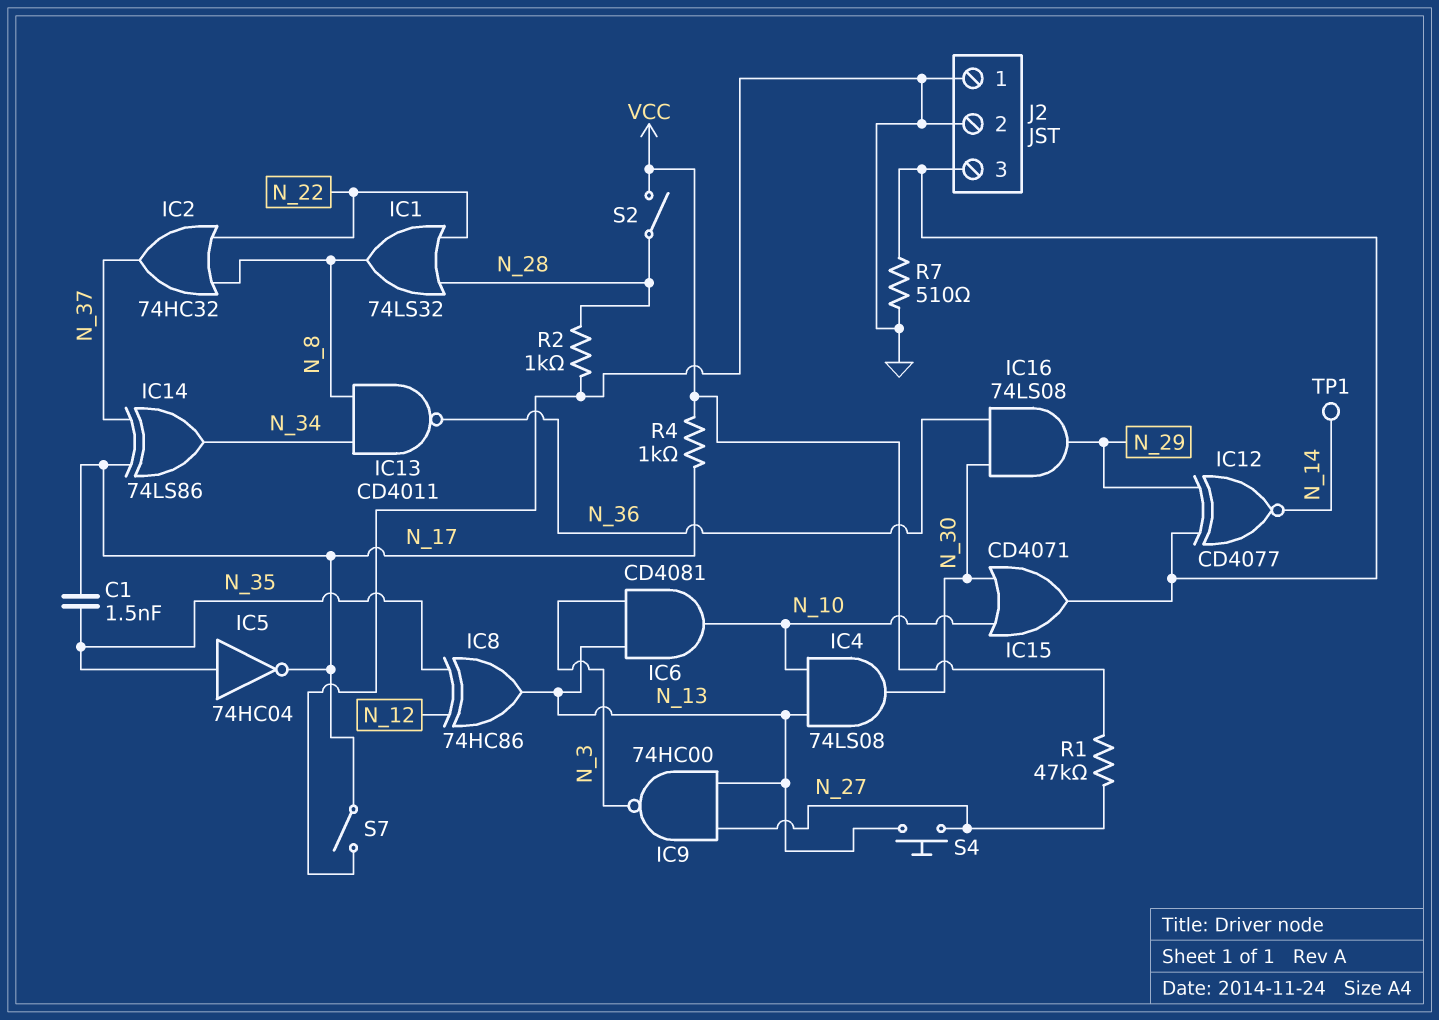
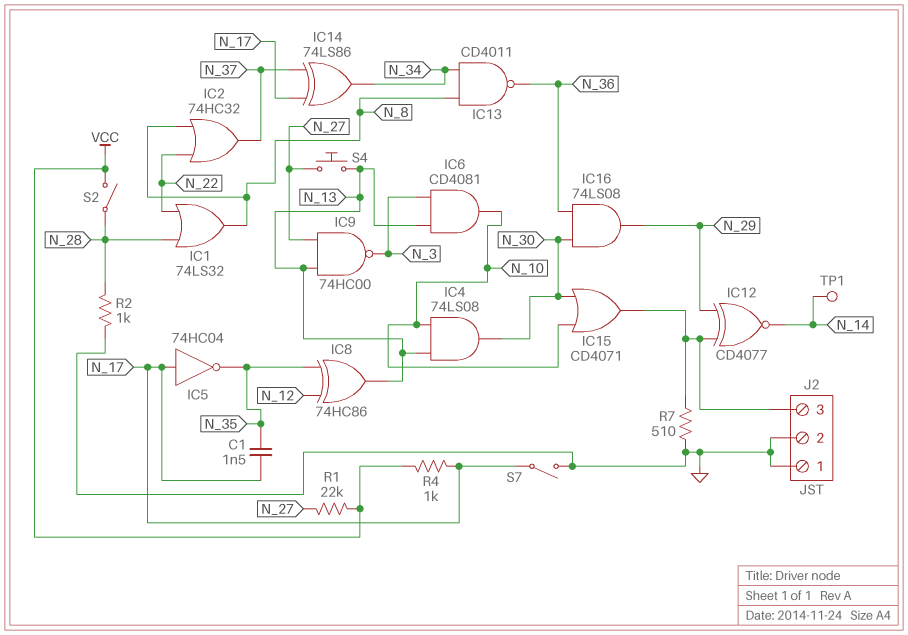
IC5: NOT 74HC04 (in N_35, out N_17) -> NOT 74HC04 (in N_17, out N_35)
R1: 47k (N_27, VCC) -> 22k (N_27, VCC)

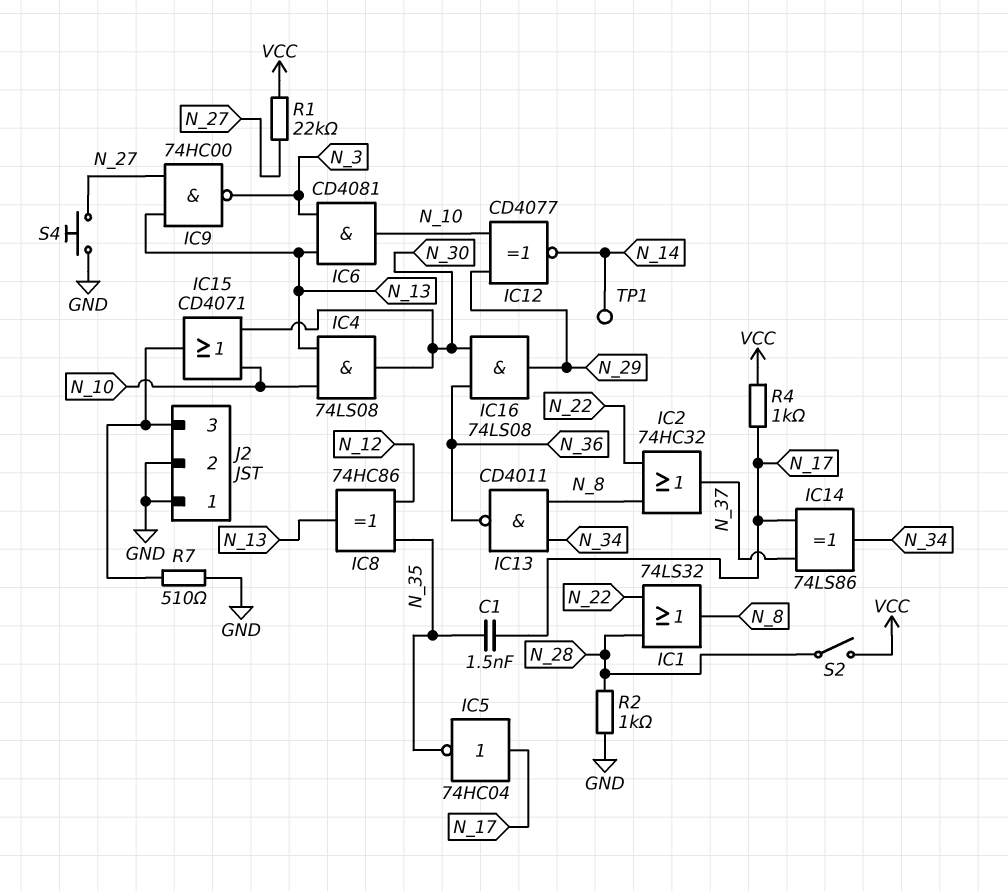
IC12: XNOR CD4077 (in J2/3, in N_29, out N_14) -> XNOR CD4077 (in N_10, in N_29, out N_14)
S4: button (N_13, N_27) -> button (GND, N_27)
S7: switch (GND, N_17) -> none

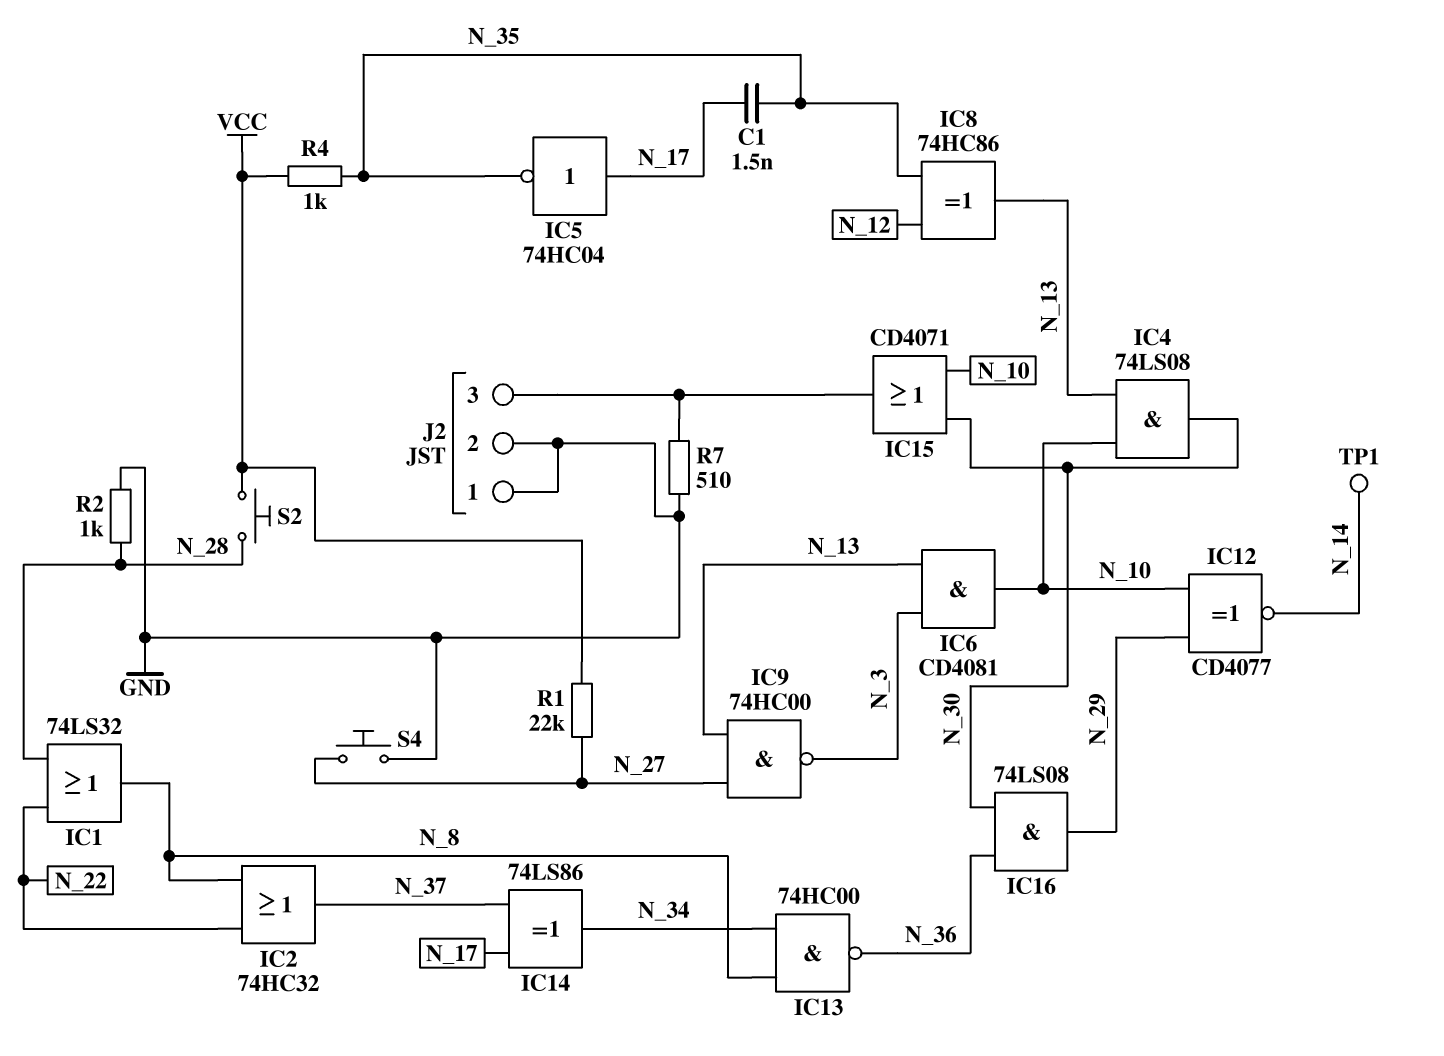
IC13: NAND CD4011 (in N_8, in N_34, out N_36) -> NAND 74HC00 (in N_8, in N_34, out N_36)
R4: 1k (N_17, VCC) -> 1k (N_35, VCC)
S2: switch (N_28, VCC) -> button (N_28, VCC)

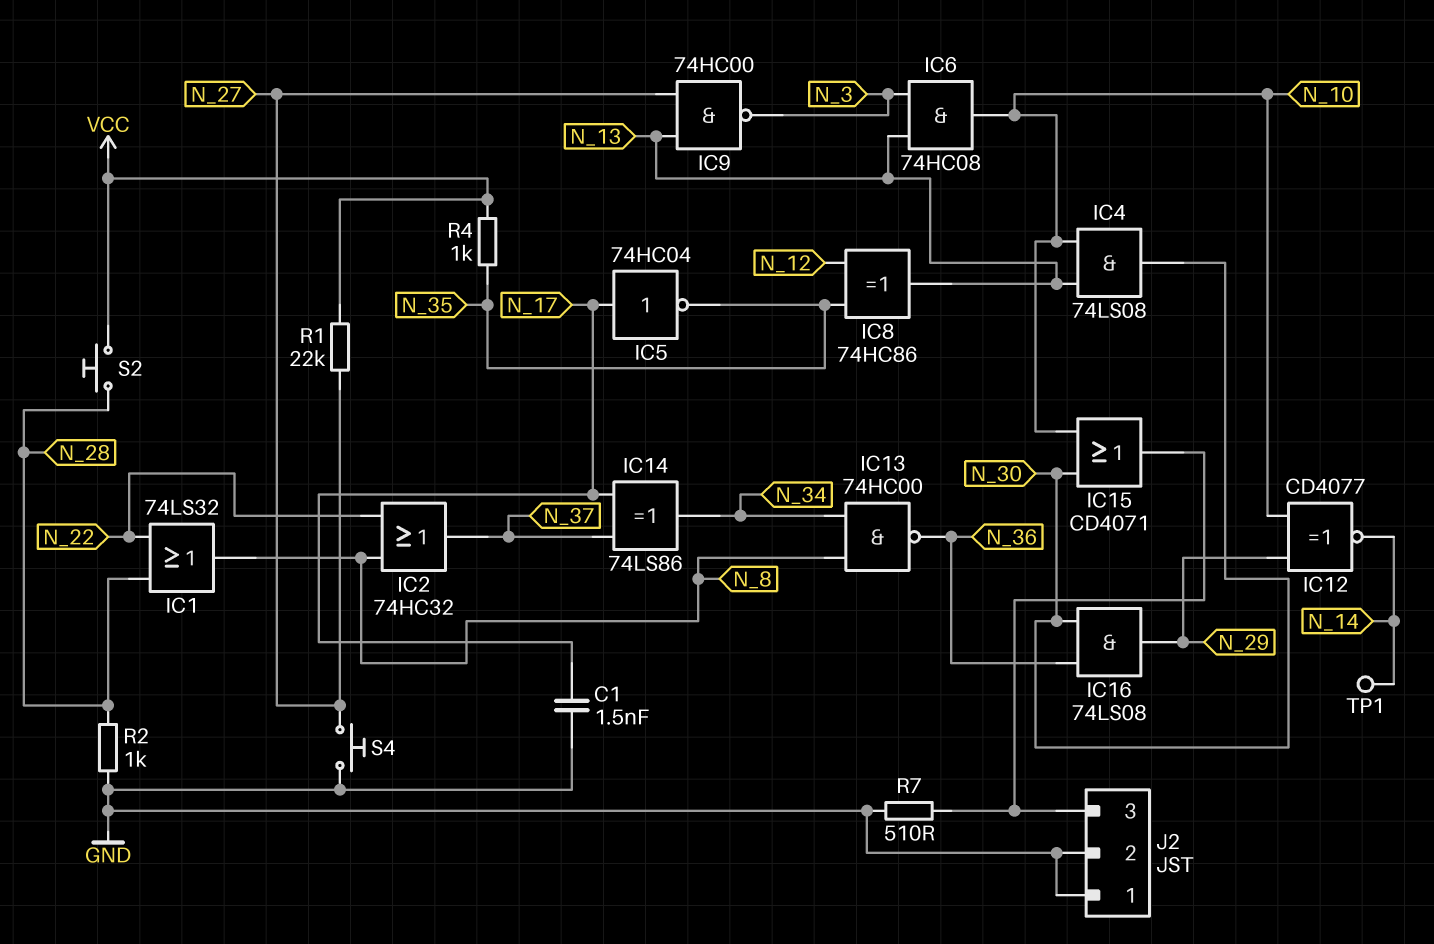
C1: 1.5nF (N_17, N_35) -> 1.5nF (GND, N_17)
IC6: AND CD4081 (in N_3, in N_13, out N_10) -> AND 74HC08 (in N_3, in N_13, out N_10)

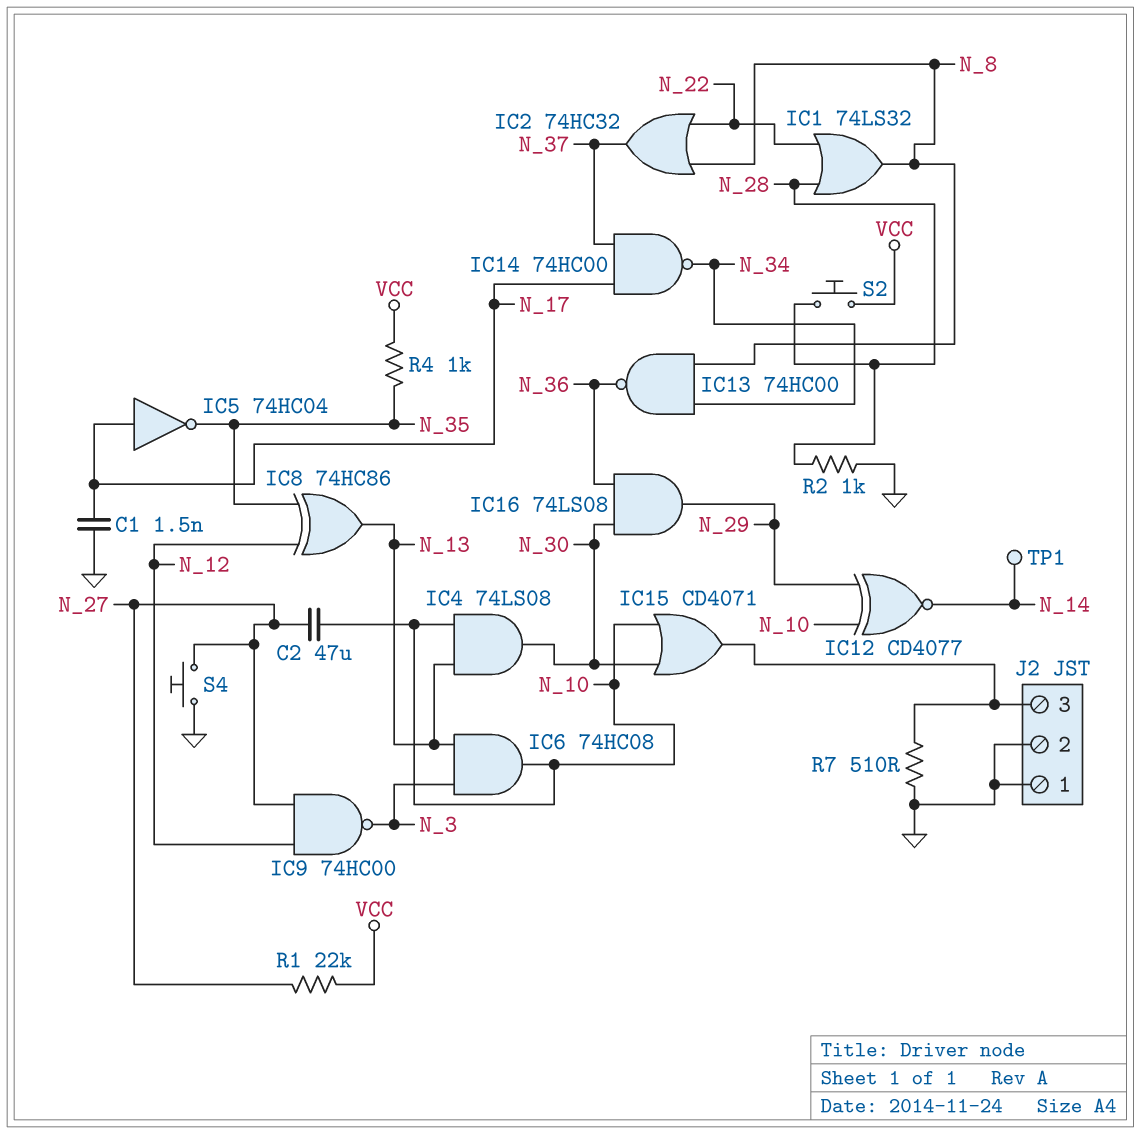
C2: none -> 47uF (N_10, N_27)
IC9: NAND 74HC00 (in N_13, in N_27, out N_3) -> NAND 74HC00 (in N_12, in N_27, out N_3)
IC14: XOR 74LS86 (in N_17, in N_37, out N_34) -> NAND 74HC00 (in N_17, in N_37, out N_34)

